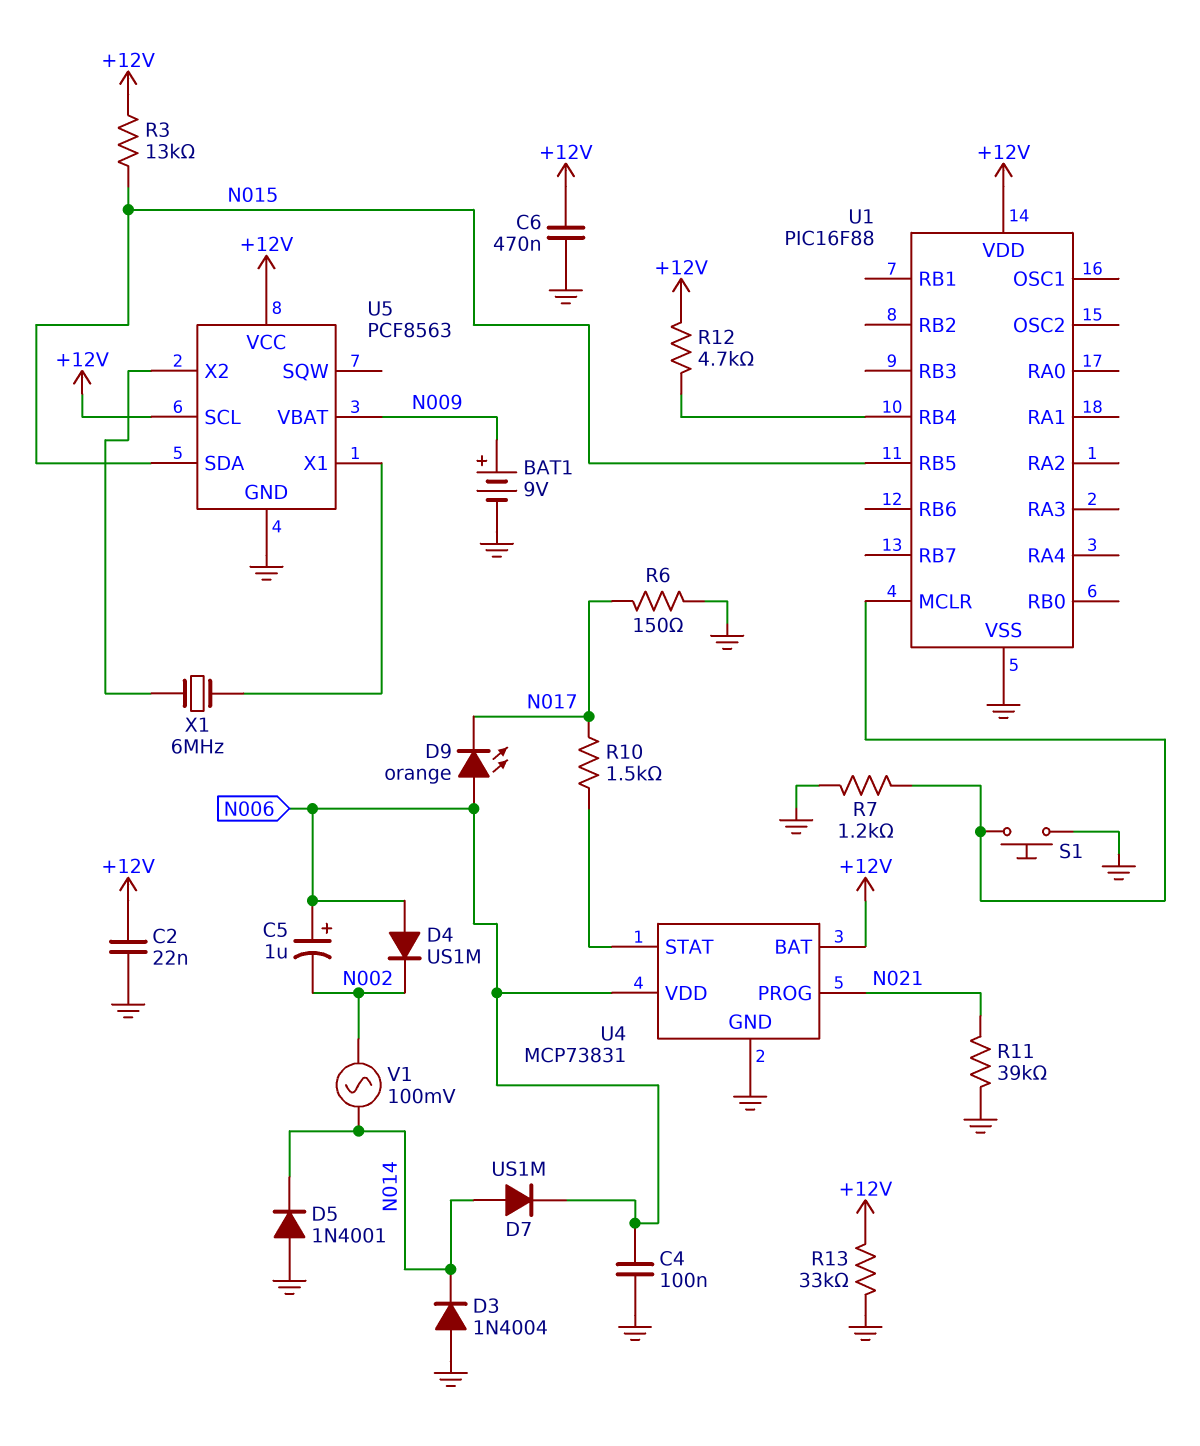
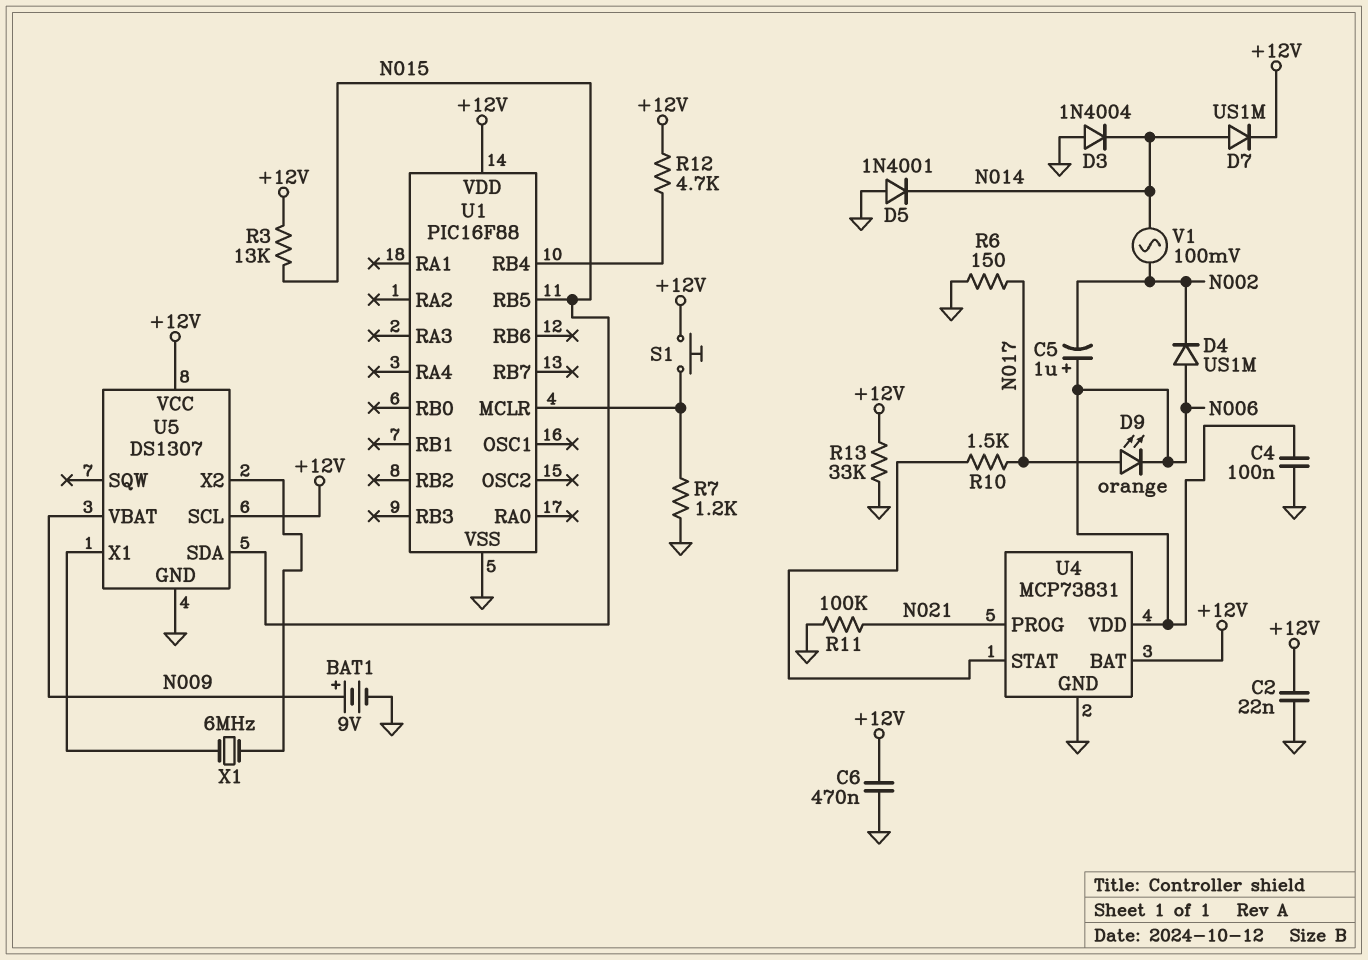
D7: diode US1M (A N014, K N006) -> diode US1M (A N014, K +12V)
D9: LED orange (A N006, K N017) -> LED orange (A N017, K N006)
R11: 39k (GND, N021) -> 100k (GND, N021)
S1: button (GND, U1/MCLR) -> button (+12V, U1/MCLR)
U5: PCF8563 -> DS1307

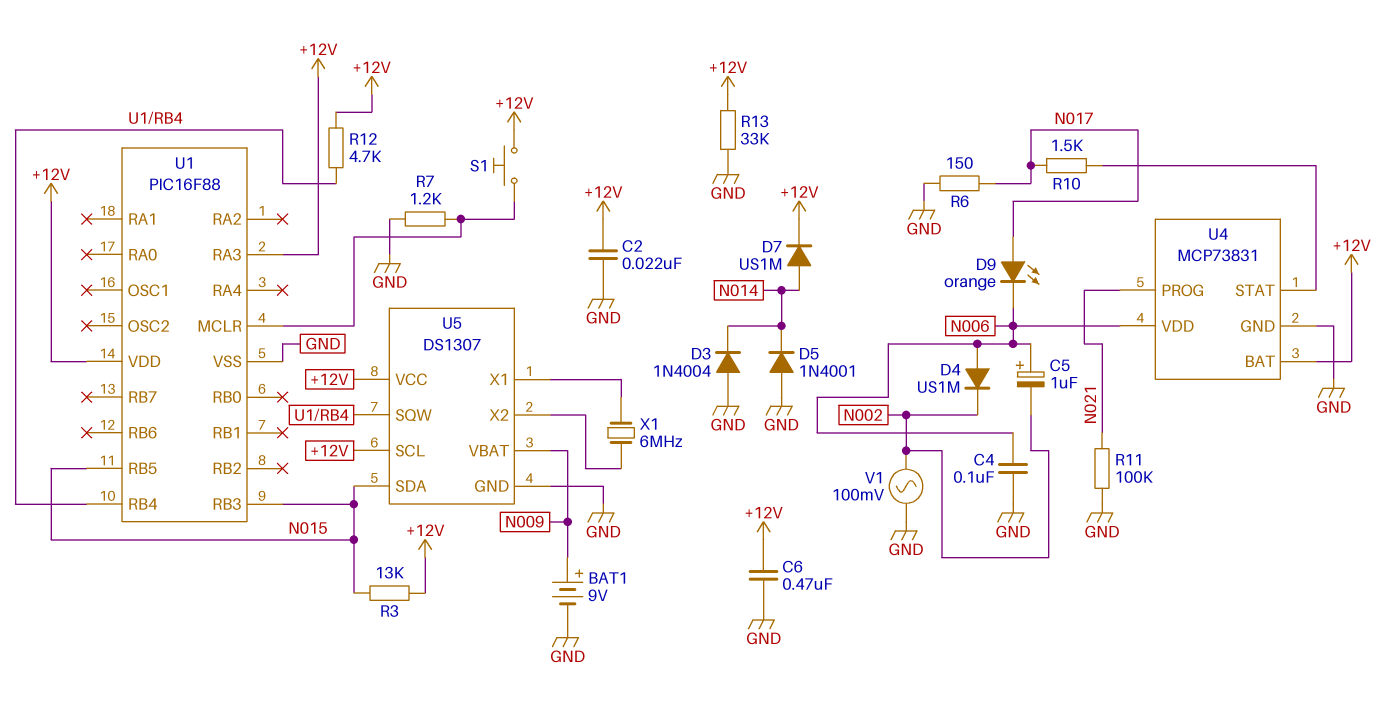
U1 pin RA3: none -> +12V
U1 pin RB3: none -> N015
U5 pin SQW: none -> U1/RB4
V1: AC 100mV (N002, N014) -> AC 100mV (GND, N002)

